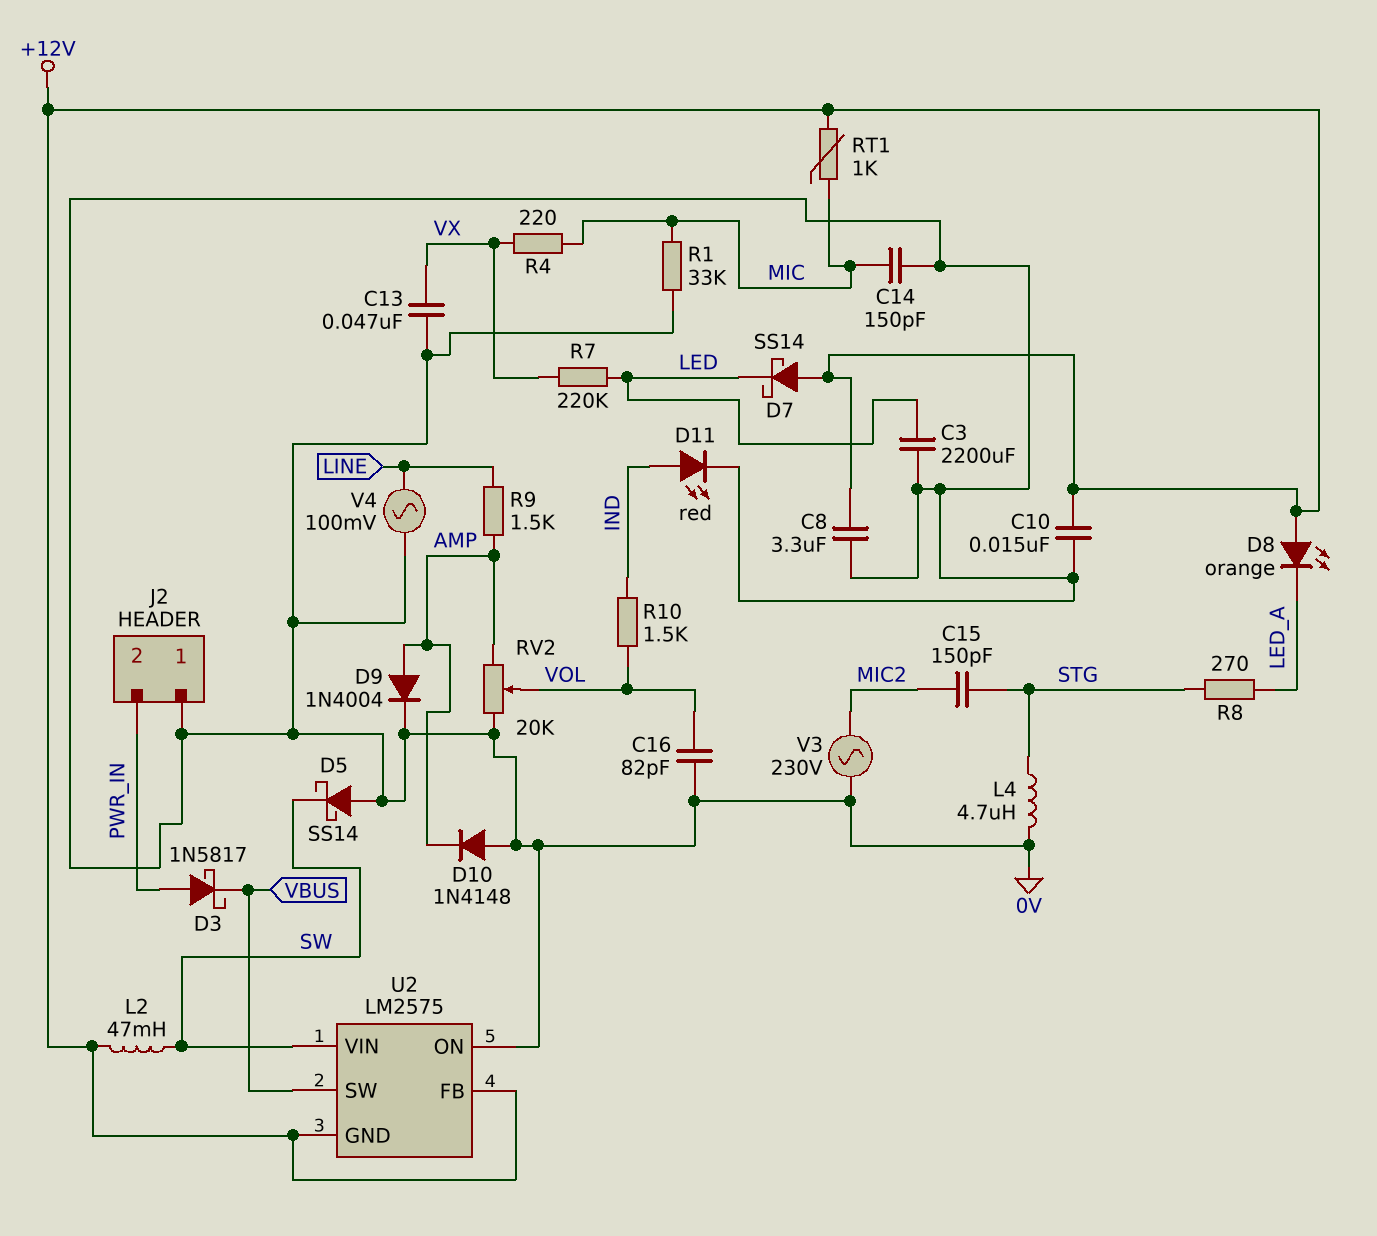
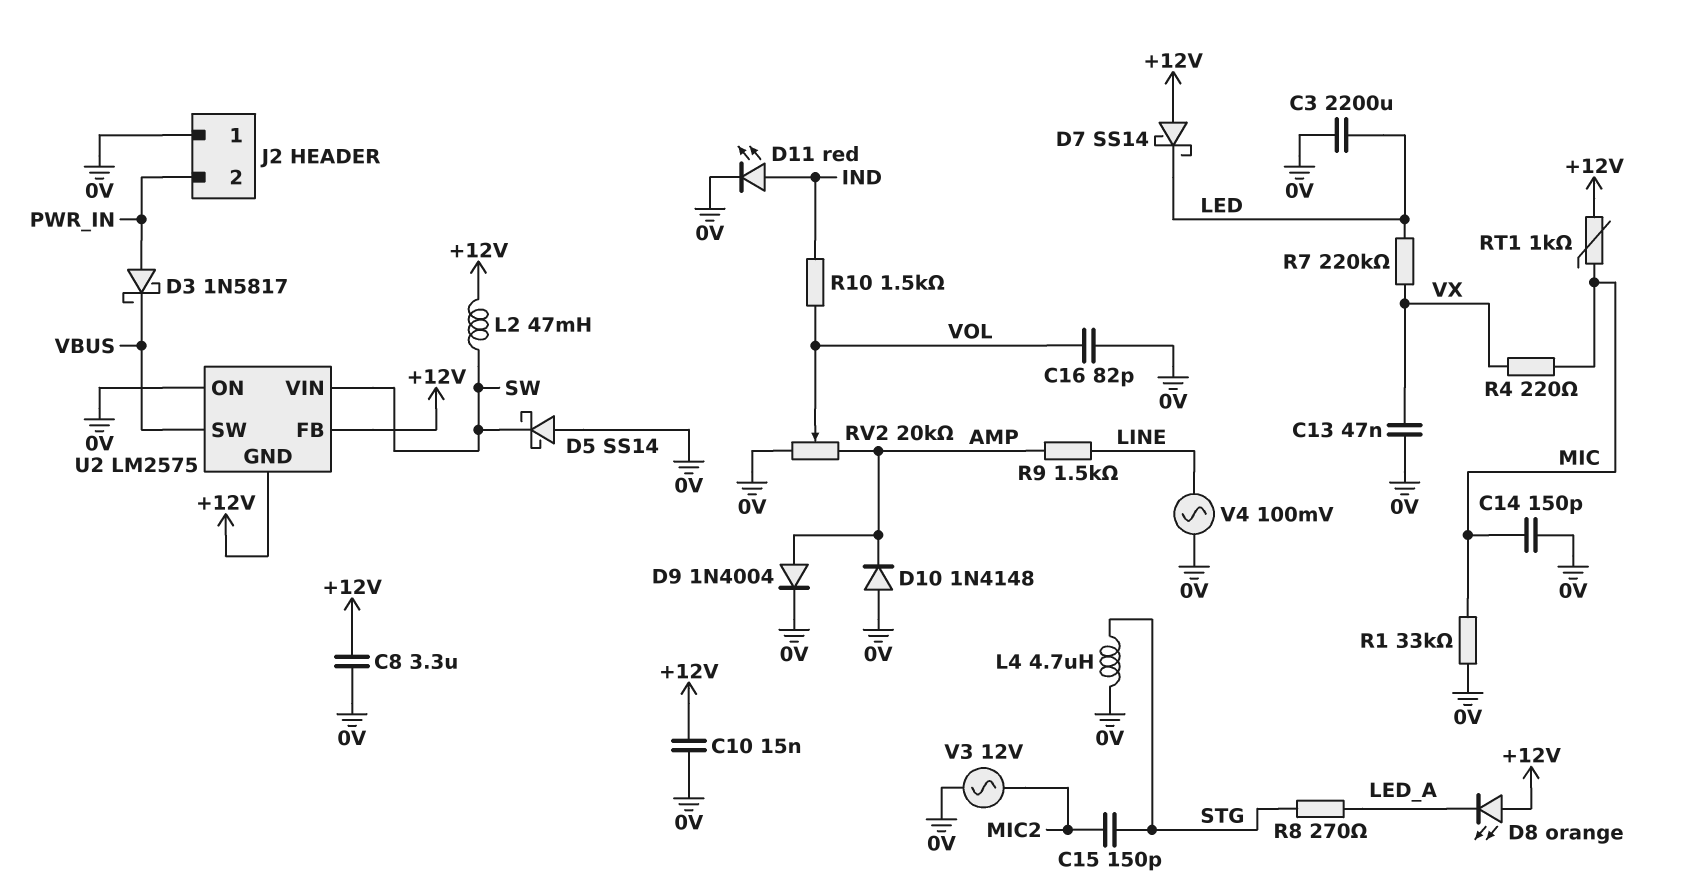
V3: AC 230V (0V, MIC2) -> AC 12V (0V, MIC2)

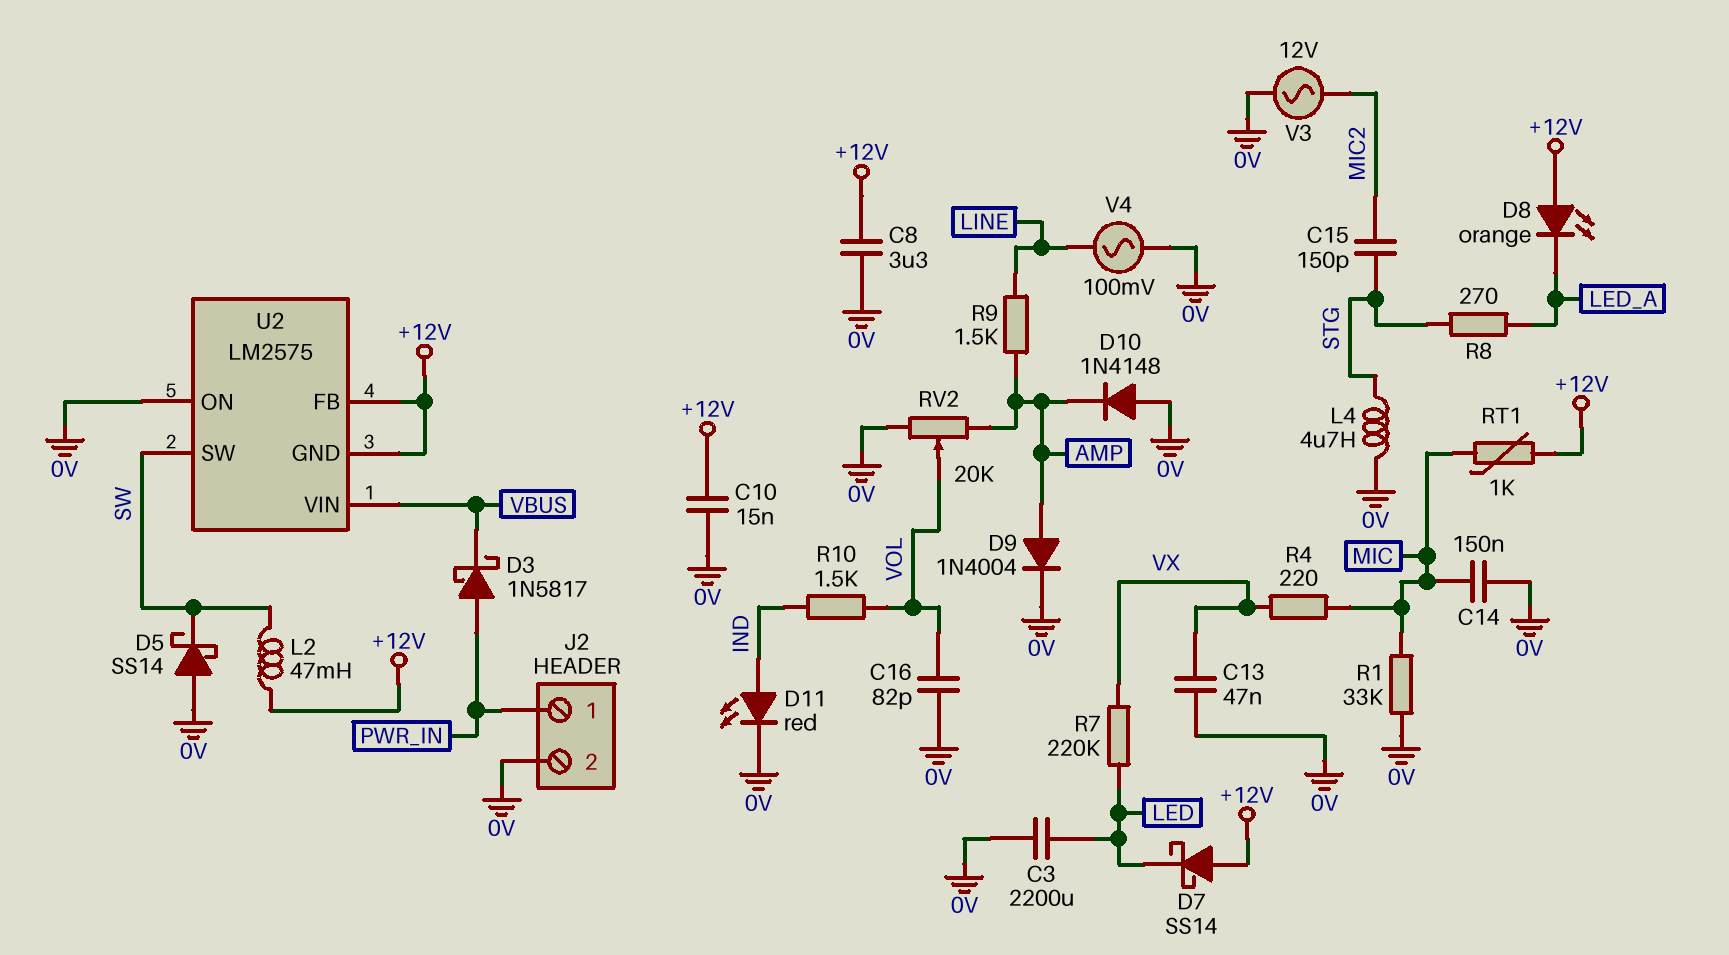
C14: 150pF (0V, MIC) -> 150nF (0V, MIC)
J2 pin 1: 0V -> PWR_IN
J2 pin 2: PWR_IN -> 0V
U2 pin SW: VBUS -> SW
U2 pin VIN: SW -> VBUS

